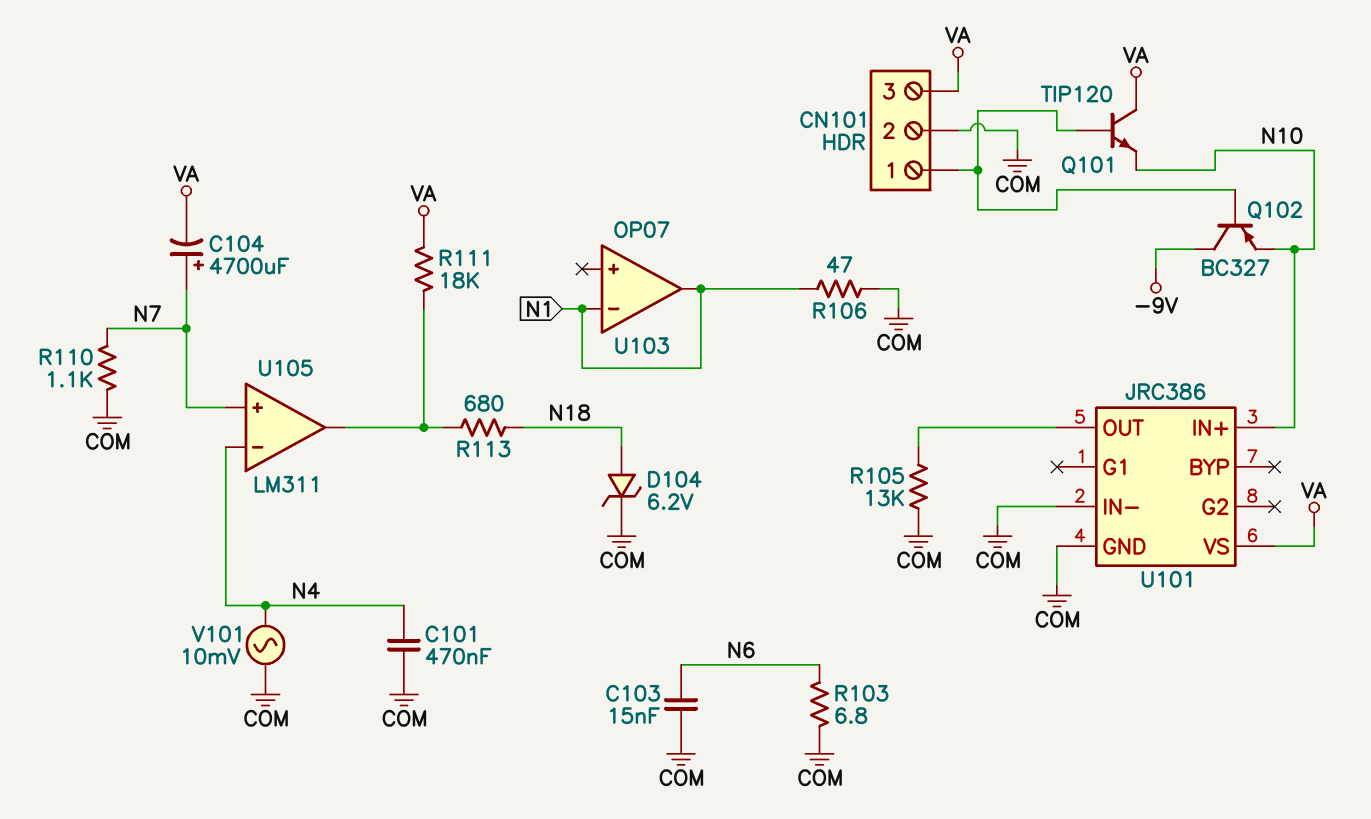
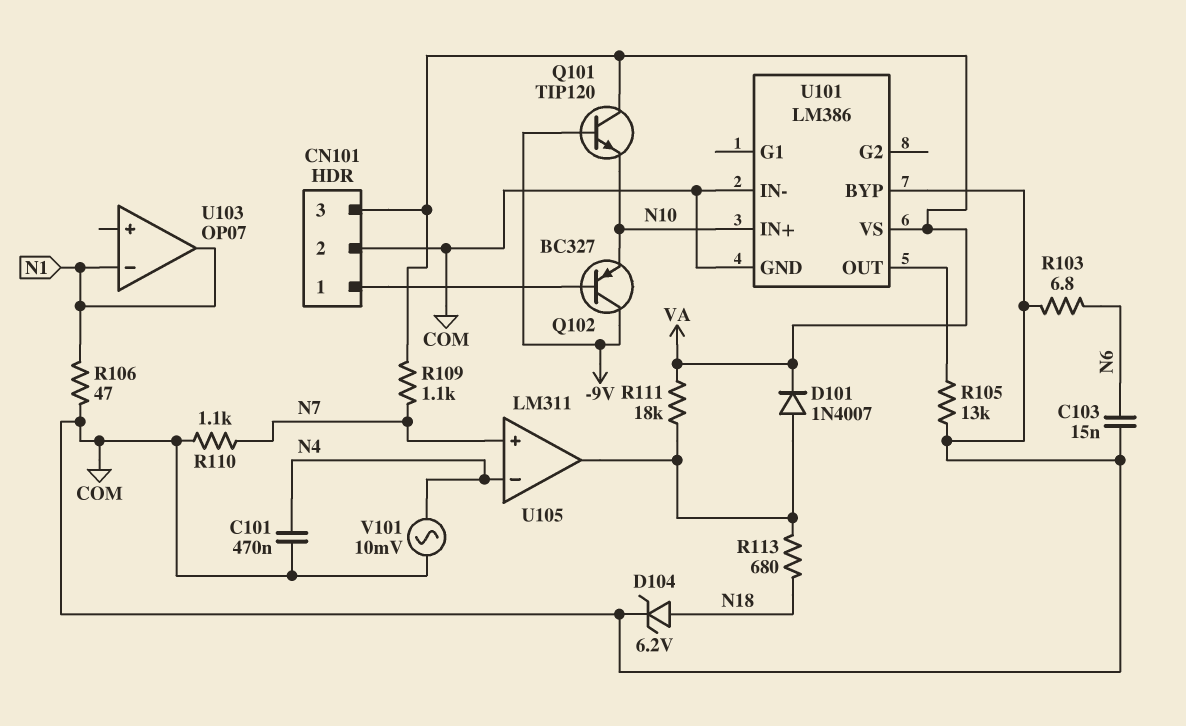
C104: 4700uF (plus N7, minus VA) -> none
D101: none -> diode 1N4007 (A U105/out, K VA)
Q101: NPN TIP120 (B CN101/1, C VA, E N10) -> NPN TIP120 (B -9V, C VA, E N10)
R109: none -> 1.1k (N7, VA)
U101: JRC386 -> LM386
U101 pin BYP: none -> COM

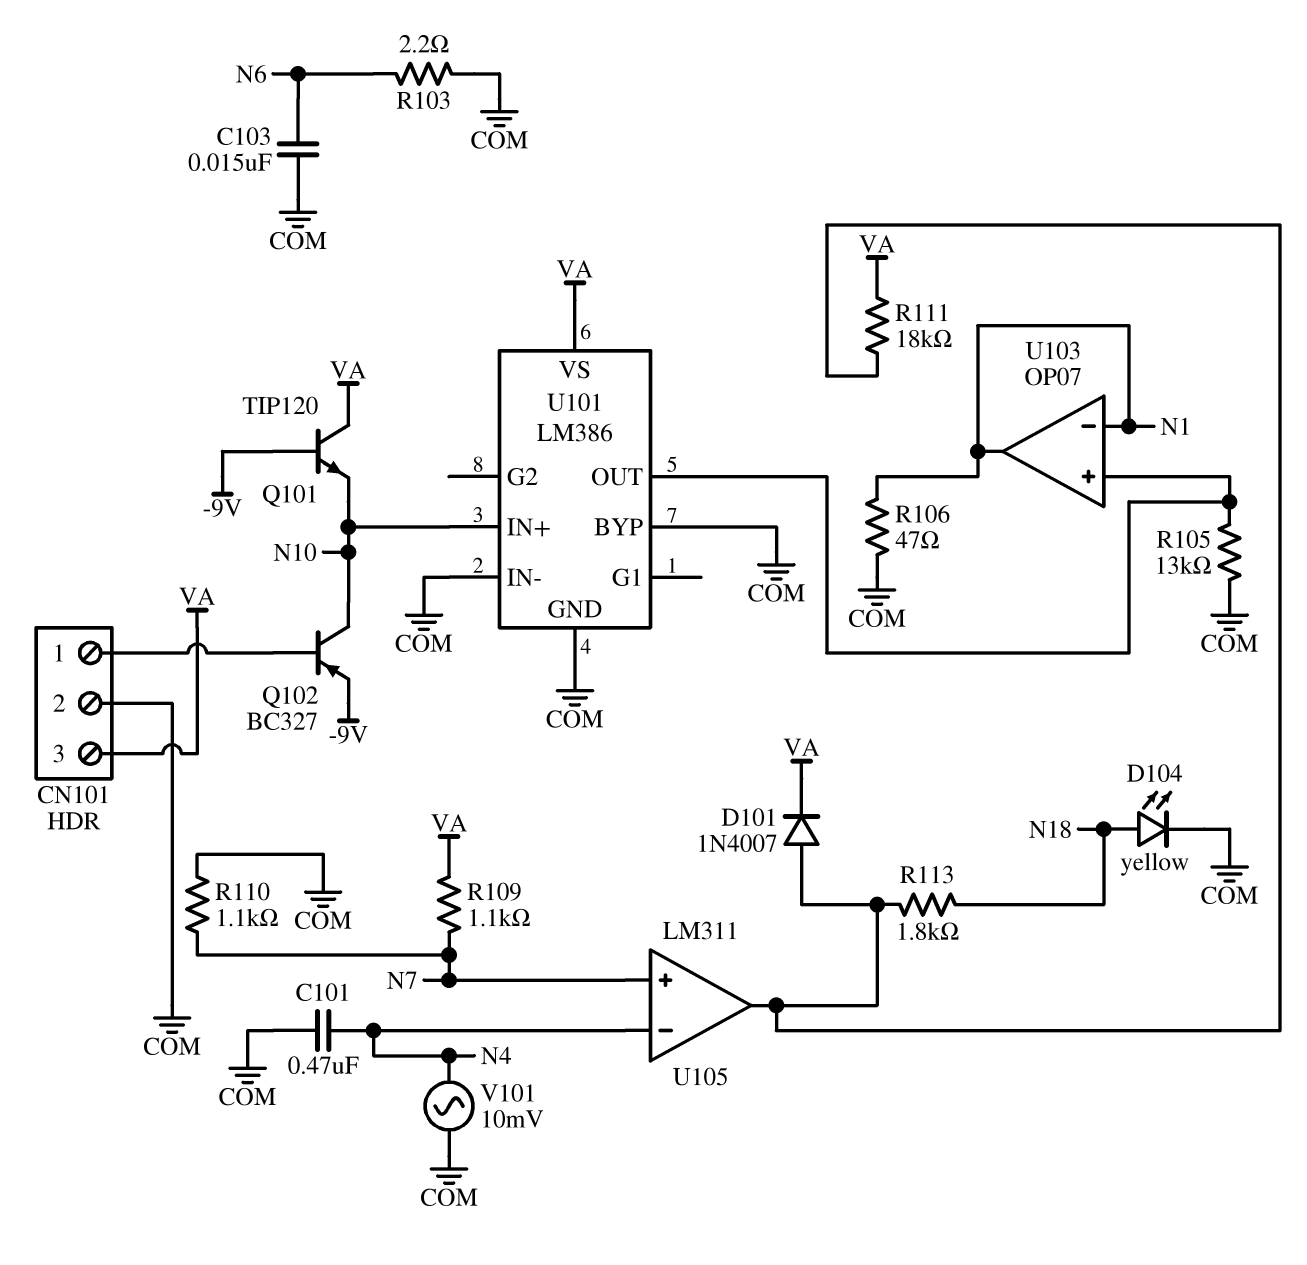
D104: zener 6.2V (A N18, K COM) -> LED yellow (A N18, K COM)
Q102: PNP BC327 (B CN101/1, C -9V, E N10) -> PNP BC327 (B CN101/1, C N10, E -9V)
R103: 6.8 (COM, N6) -> 2.2 (COM, N6)
R113: 680 (N18, U105/out) -> 1.8k (N18, U105/out)
U103 pin in+: none -> U101/OUT

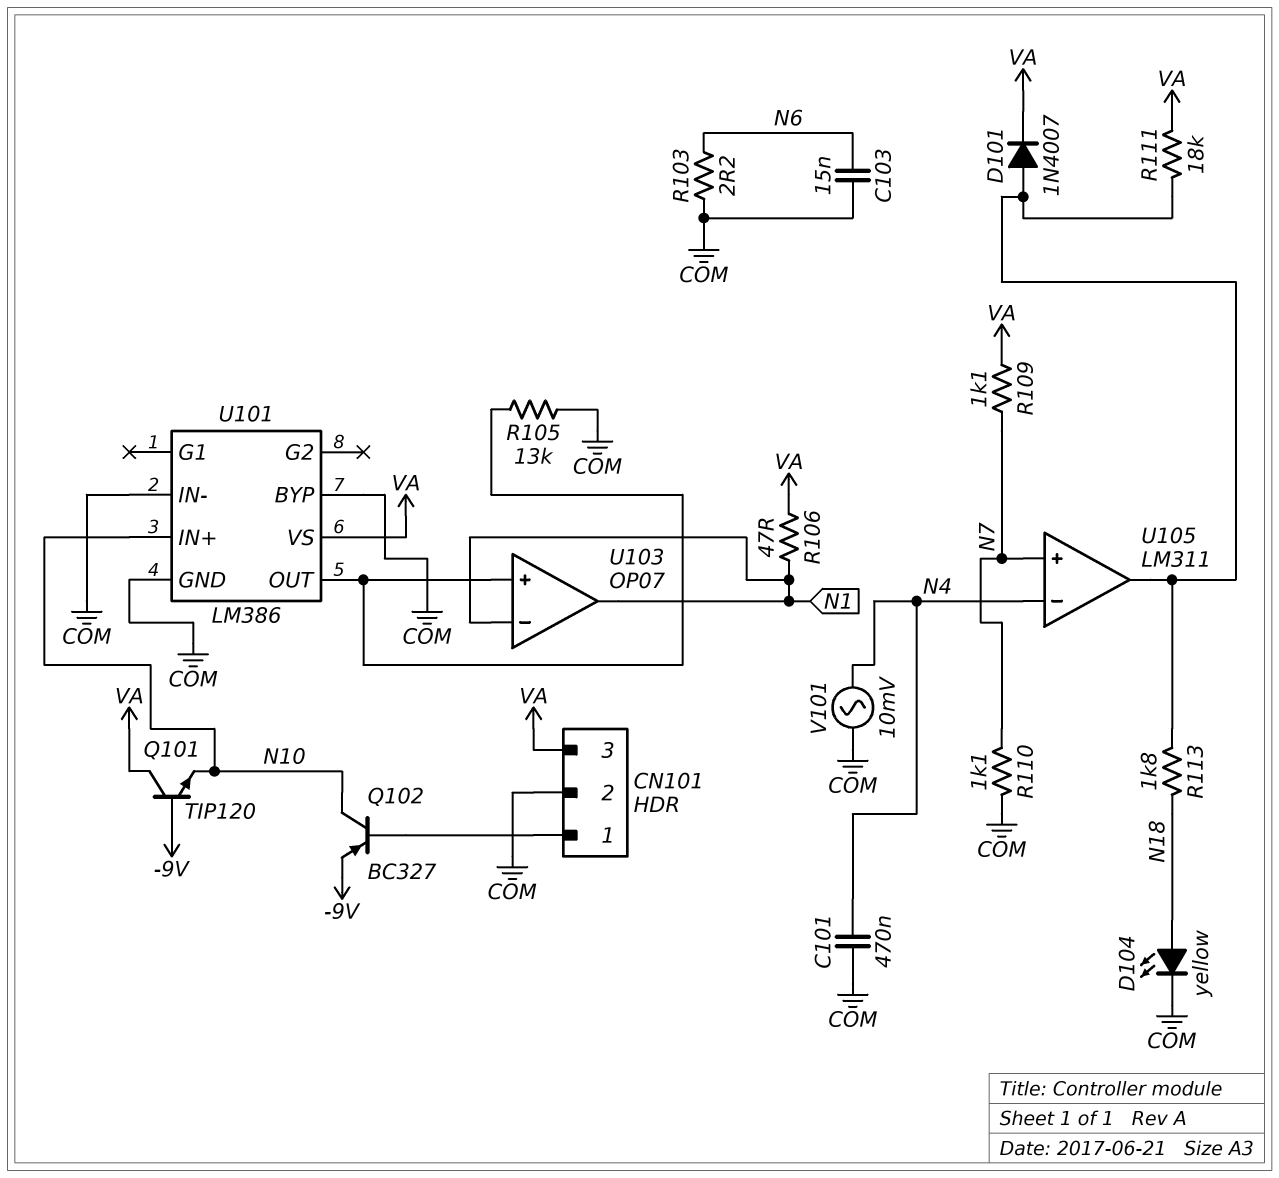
R106: 47 (COM, N1) -> 47 (N1, VA)

